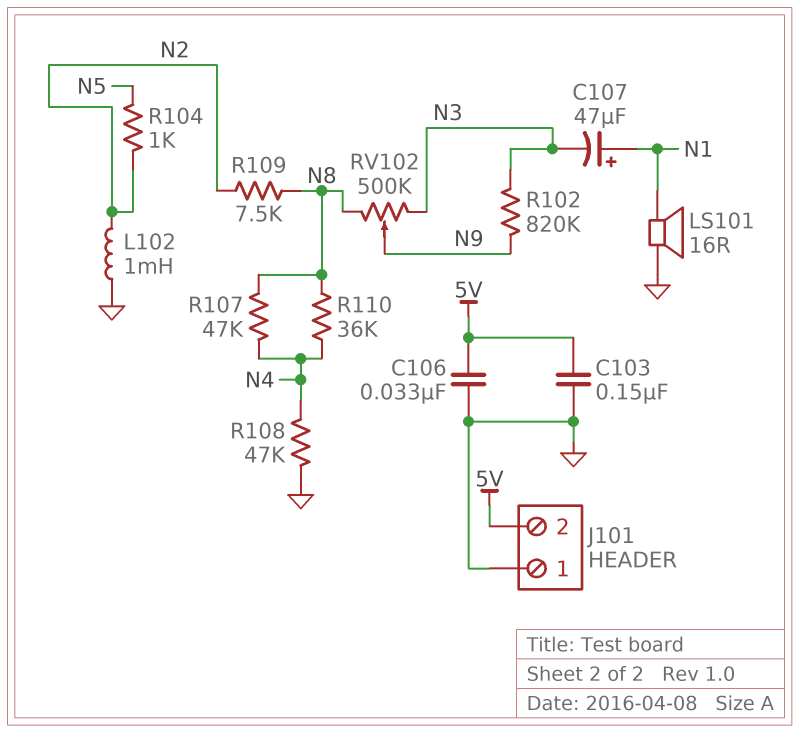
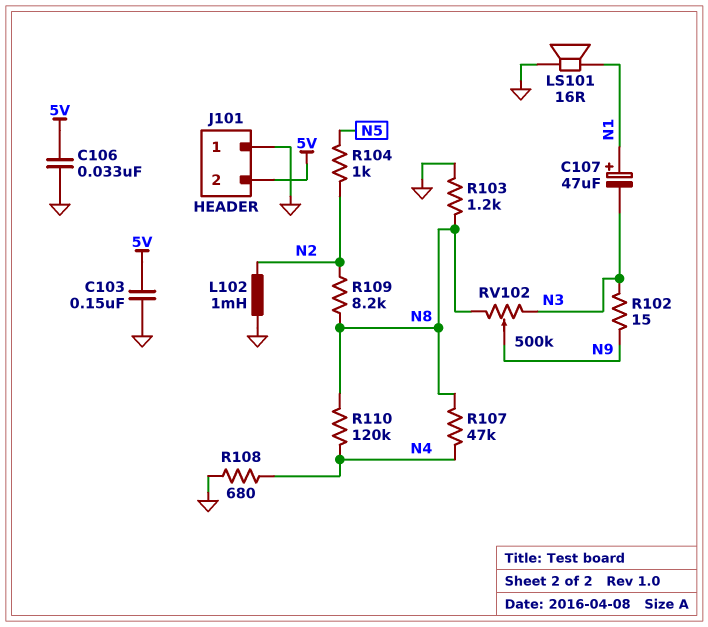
R102: 820k (N3, N9) -> 15 (N3, N9)
R103: none -> 1.2k (GND, N8)
R108: 47k (GND, N4) -> 680 (GND, N4)
R109: 7.5k (N2, N8) -> 8.2k (N2, N8)
R110: 36k (N4, N8) -> 120k (N4, N8)

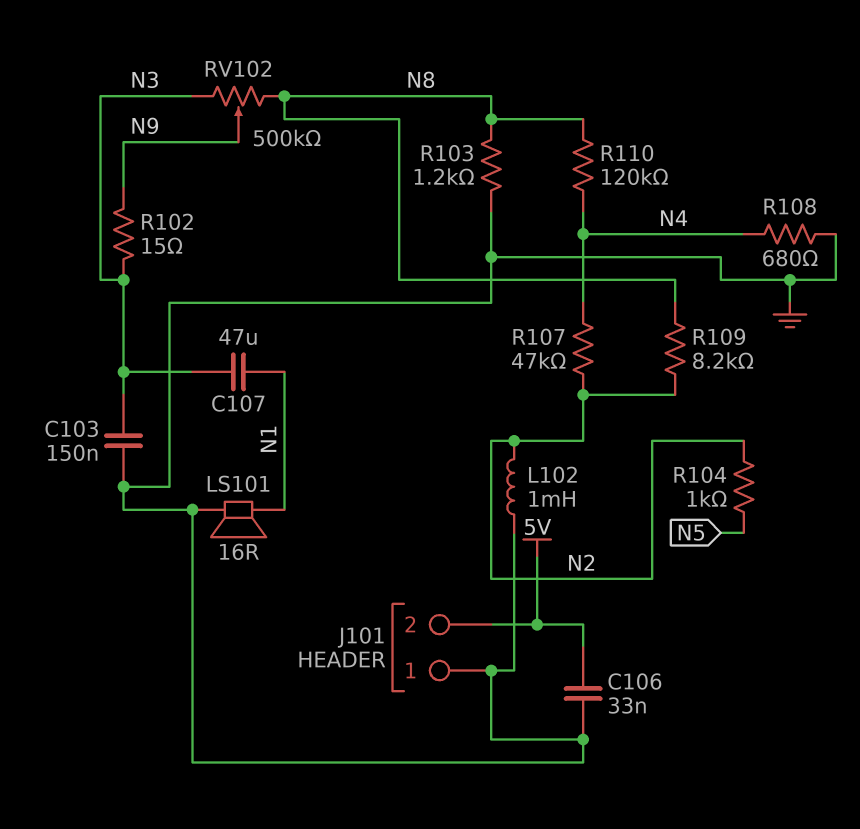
C103: 150nF (5V, GND) -> 150nF (GND, N3)
C107: 47uF (plus N1, minus N3) -> 47uF (N1, N3)
R107: 47k (N4, N8) -> 47k (N2, N4)

